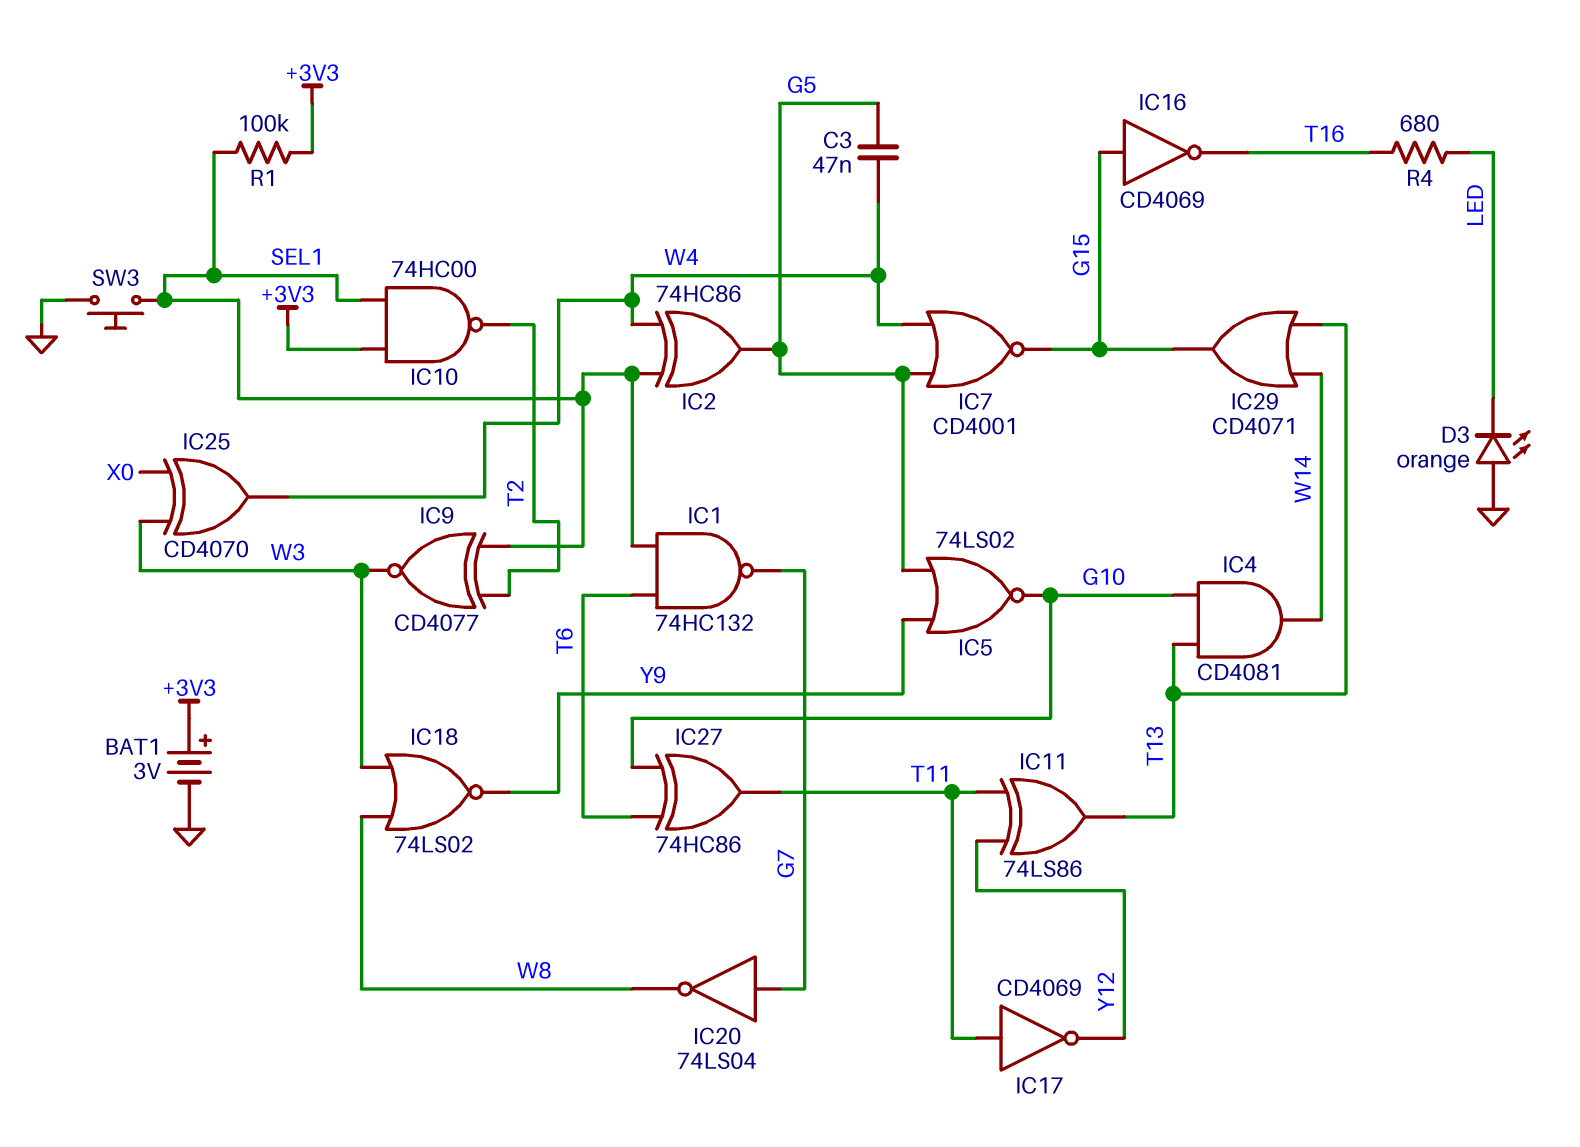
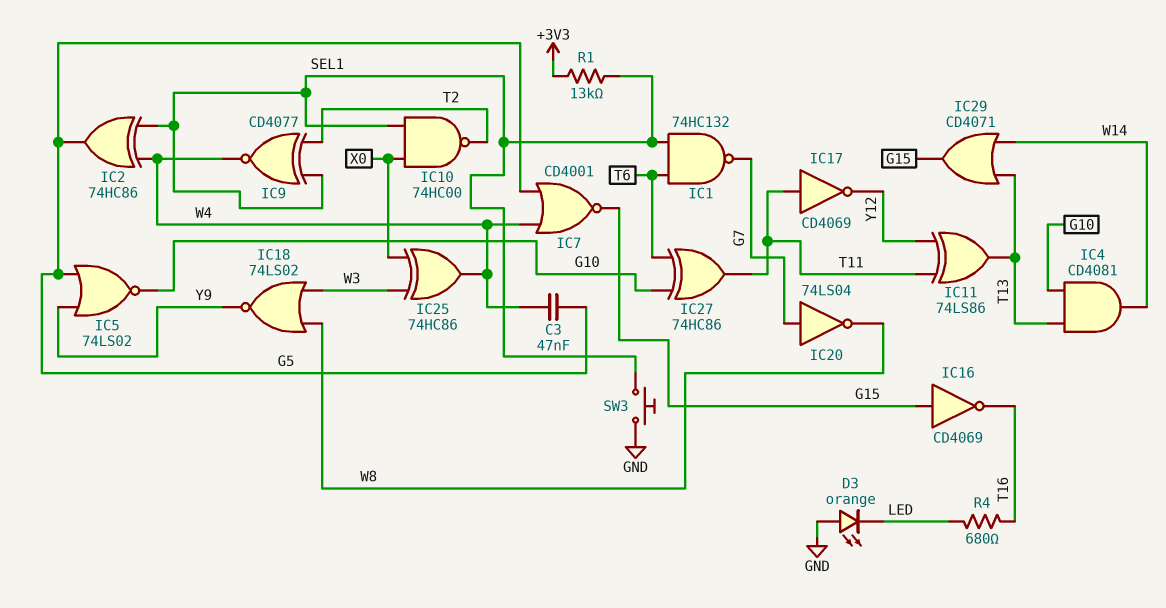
BAT1: 3V (plus +3V3, minus GND) -> none
IC9: XNOR CD4077 (in SEL1, in T2, out W3) -> XNOR CD4077 (in SEL1, in T2, out W4)
IC10: NAND 74HC00 (in +3V3, in SEL1, out T2) -> NAND 74HC00 (in SEL1, in X0, out T2)
IC25: XOR CD4070 (in W3, in X0, out W4) -> XOR 74HC86 (in W3, in X0, out W4)
R1: 100k (+3V3, SEL1) -> 13k (+3V3, SEL1)

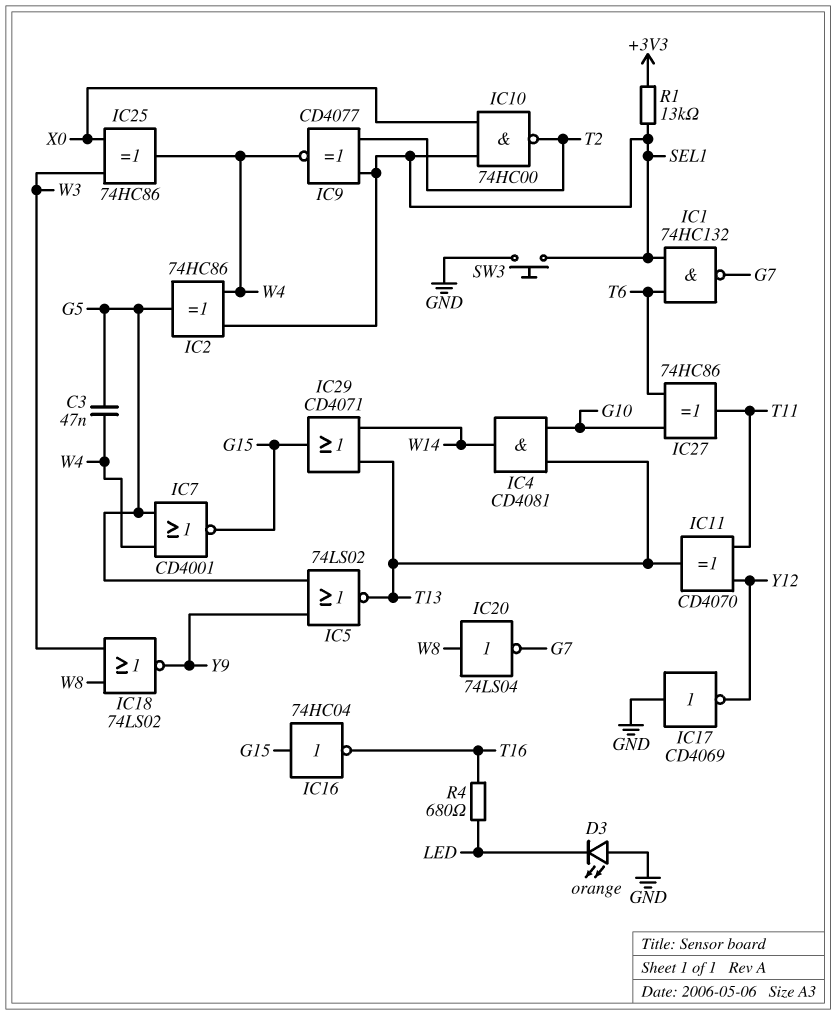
IC5: NOR 74LS02 (in G5, in Y9, out G10) -> NOR 74LS02 (in G5, in Y9, out T13)
IC11: XOR 74LS86 (in T11, in Y12, out T13) -> XOR CD4070 (in T11, in Y12, out T13)
IC16: NOT CD4069 (in G15, out T16) -> NOT 74HC04 (in G15, out T16)
IC17: NOT CD4069 (in T11, out Y12) -> NOT CD4069 (in GND, out Y12)
IC20: NOT 74LS04 (in G7, out W8) -> NOT 74LS04 (in W8, out G7)

